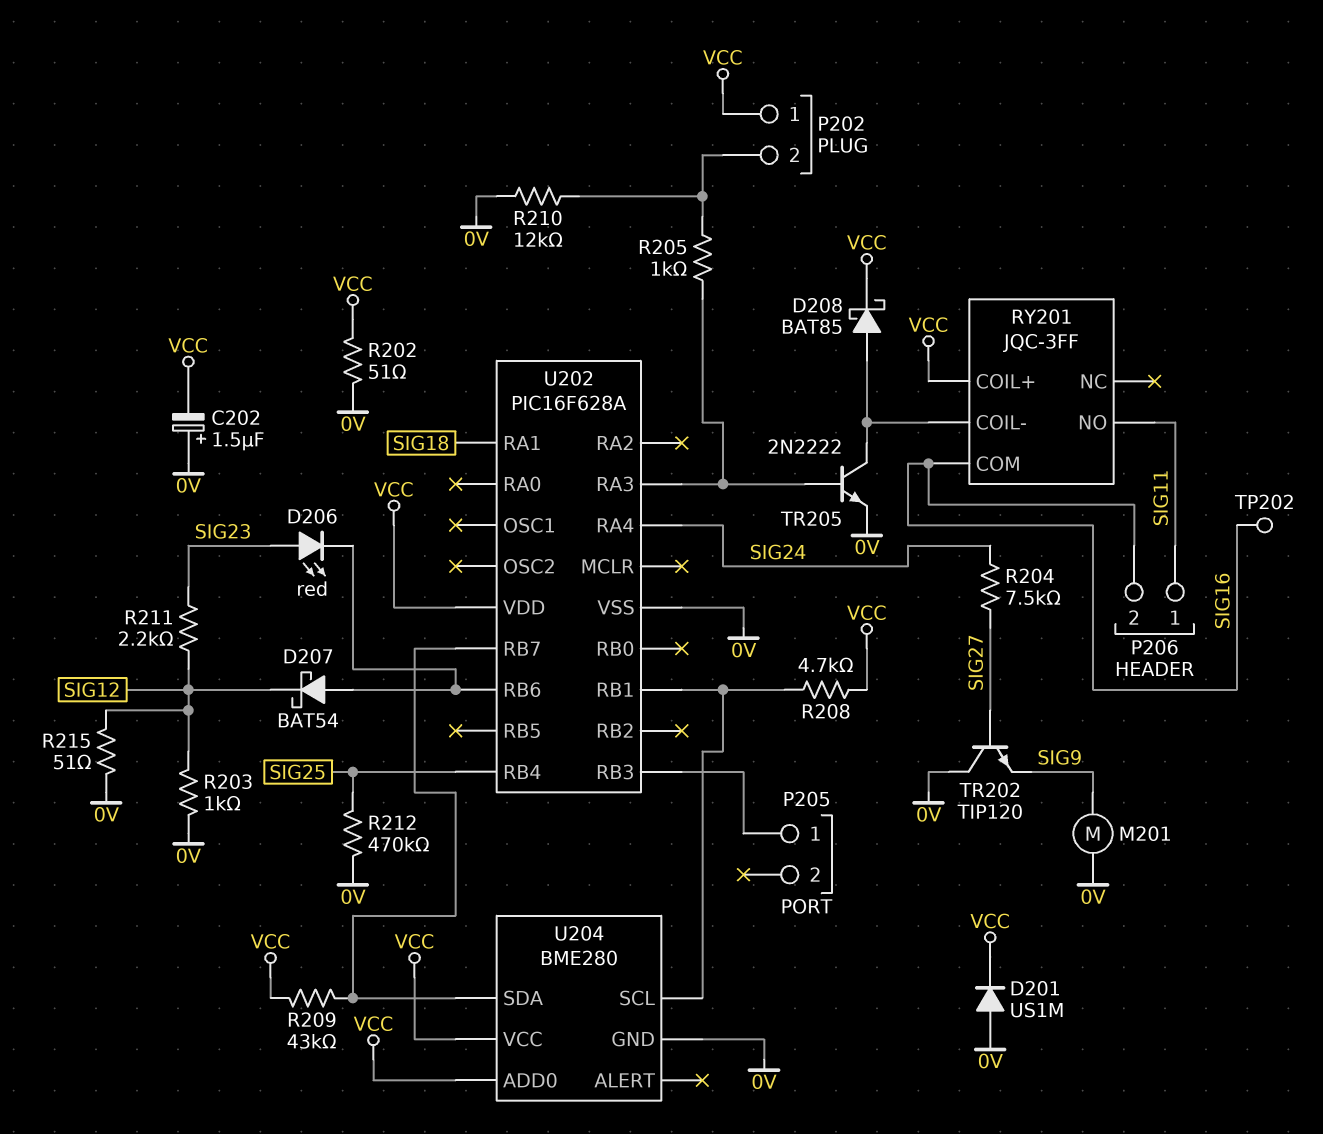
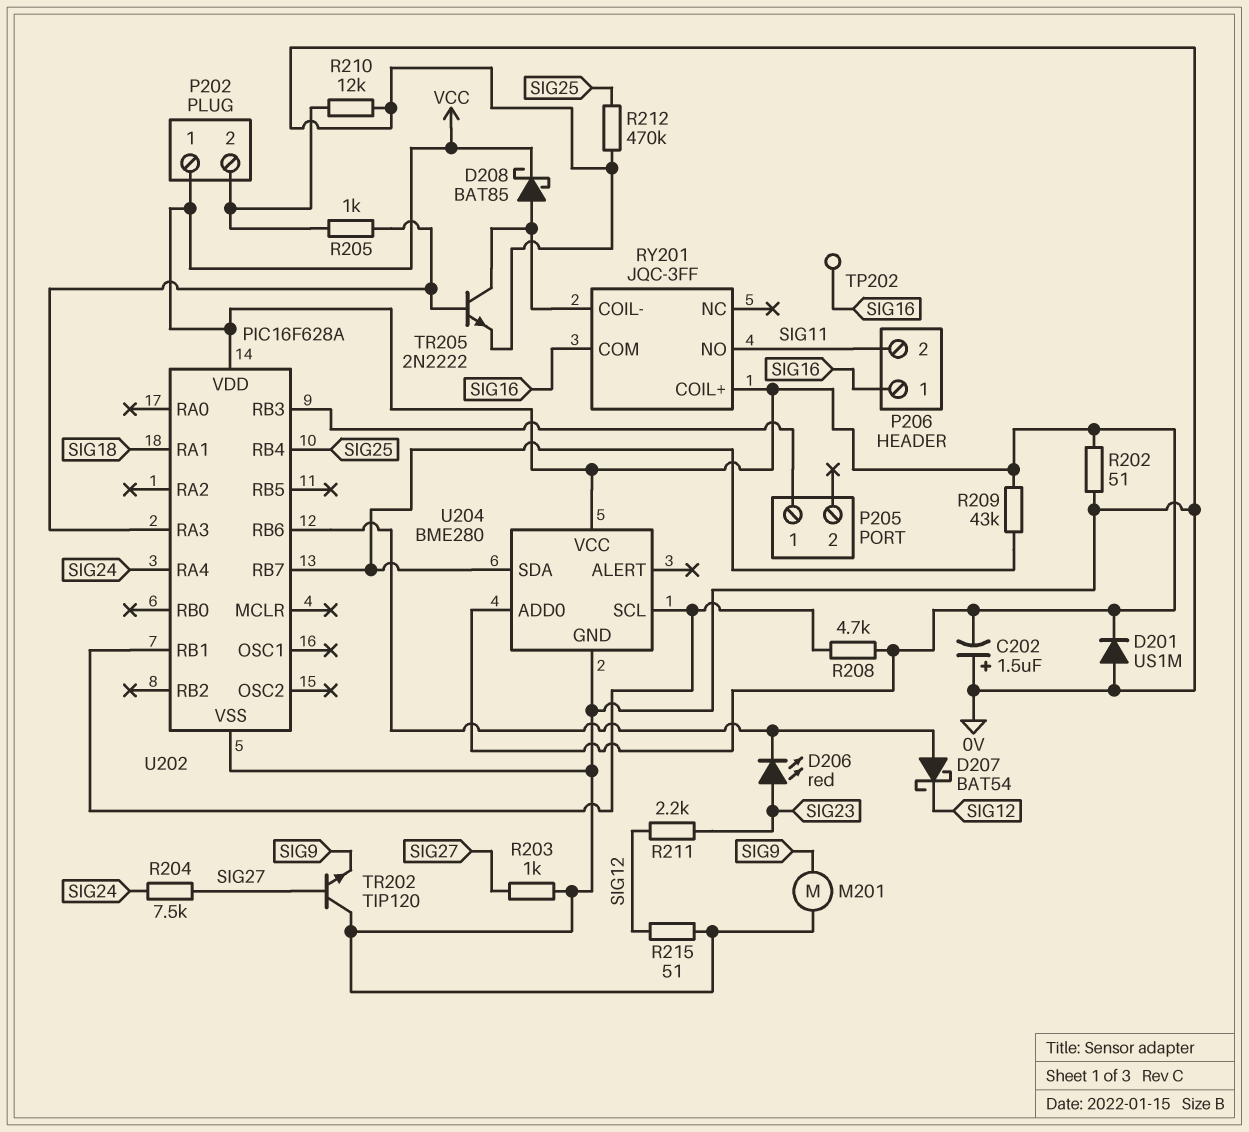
P206 pin 1: SIG11 -> SIG16
P206 pin 2: SIG16 -> SIG11
R203: 1k (0V, SIG12) -> 1k (0V, SIG27)

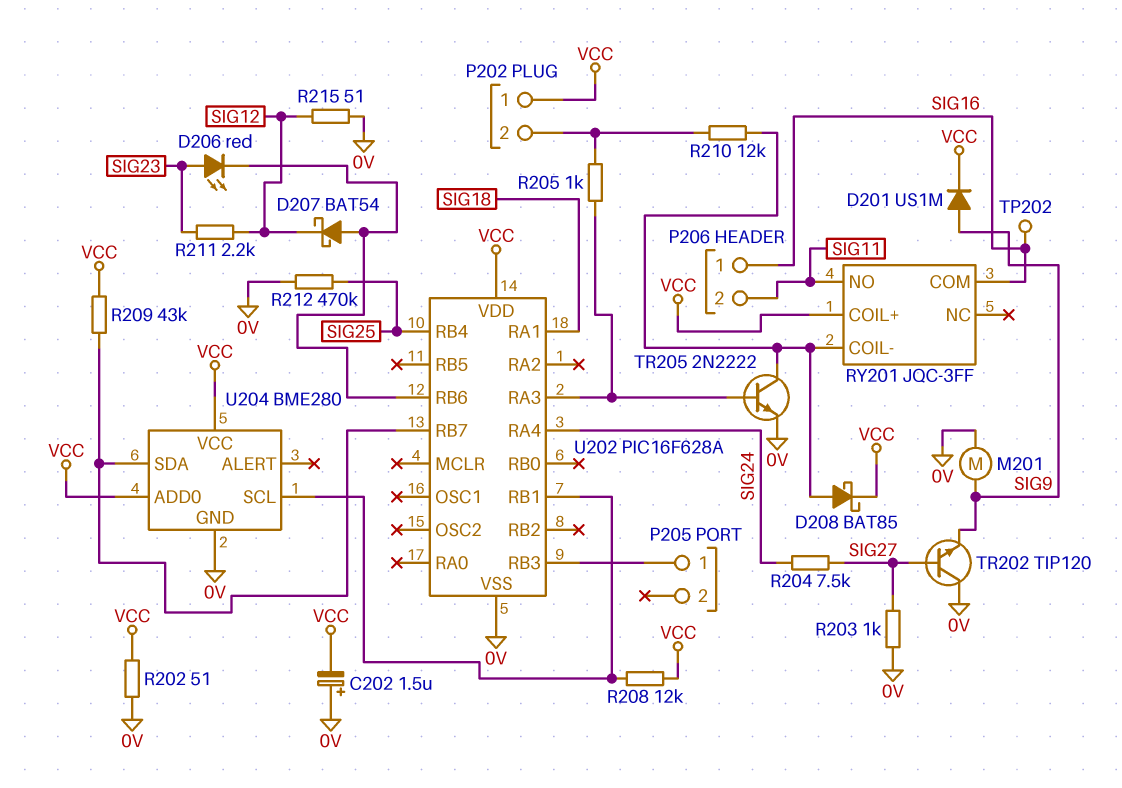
D201: diode US1M (A 0V, K VCC) -> diode US1M (A SIG9, K VCC)
R208: 4.7k (U202/RB1, VCC) -> 12k (U202/RB1, VCC)
R210: 12k (0V, P202/2) -> 12k (P202/2, RY201/COIL-)

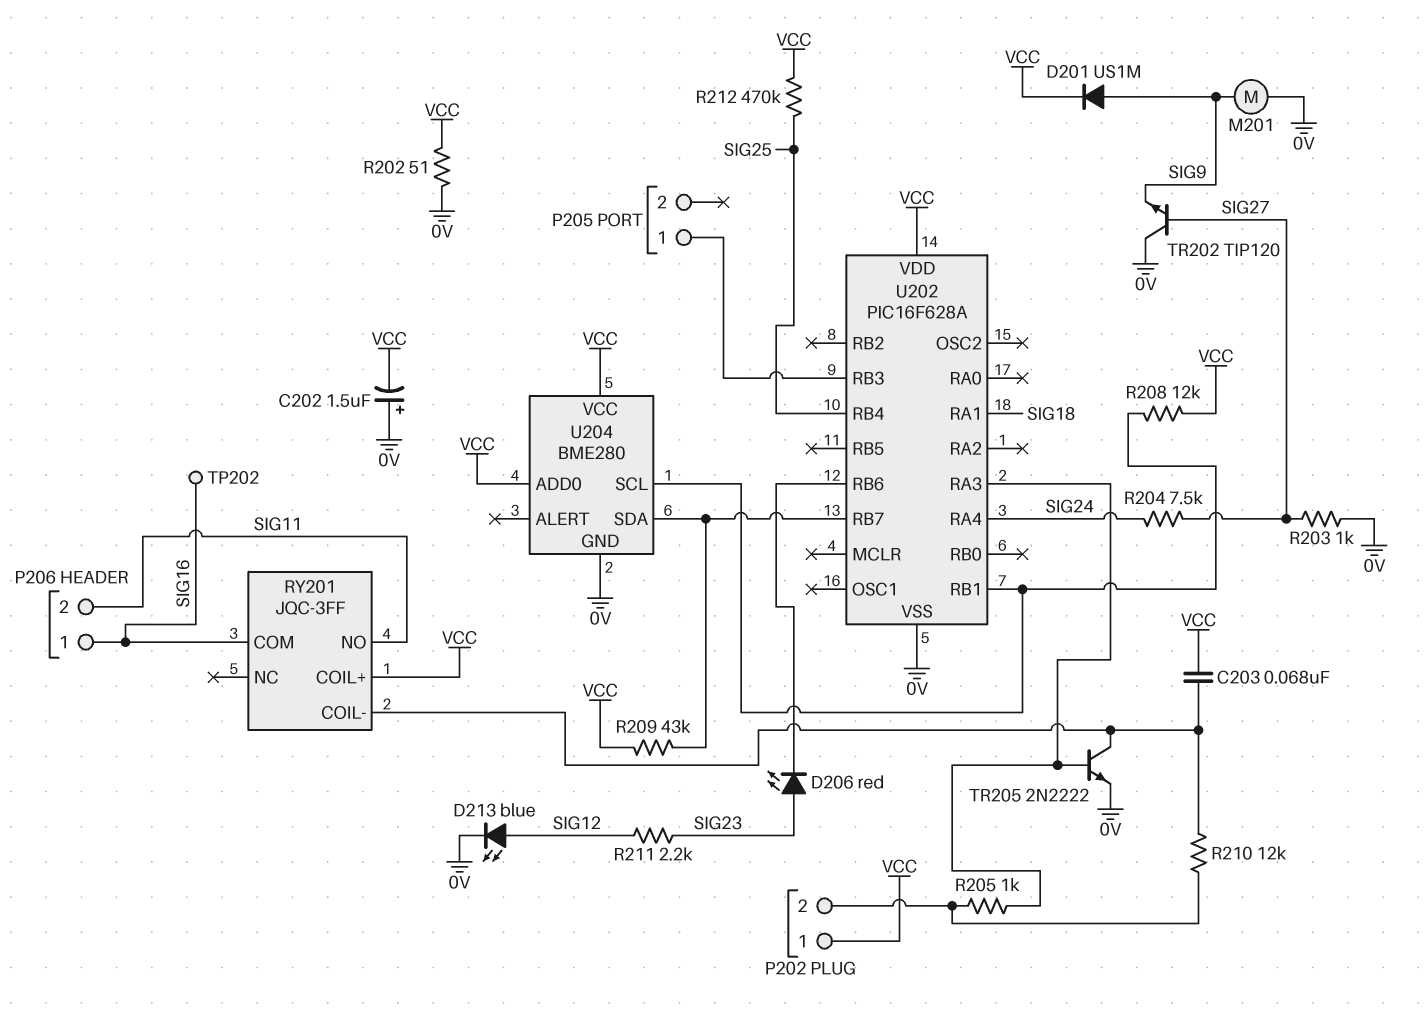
C203: none -> 68nF (RY201/COIL-, VCC)
D207: schottky BAT54 (A U202/RB6, K SIG12) -> none
D208: schottky BAT85 (A RY201/COIL-, K VCC) -> none
D213: none -> LED blue (A SIG12, K 0V)
R212: 470k (0V, SIG25) -> 470k (SIG25, VCC)
R215: 51 (0V, SIG12) -> none

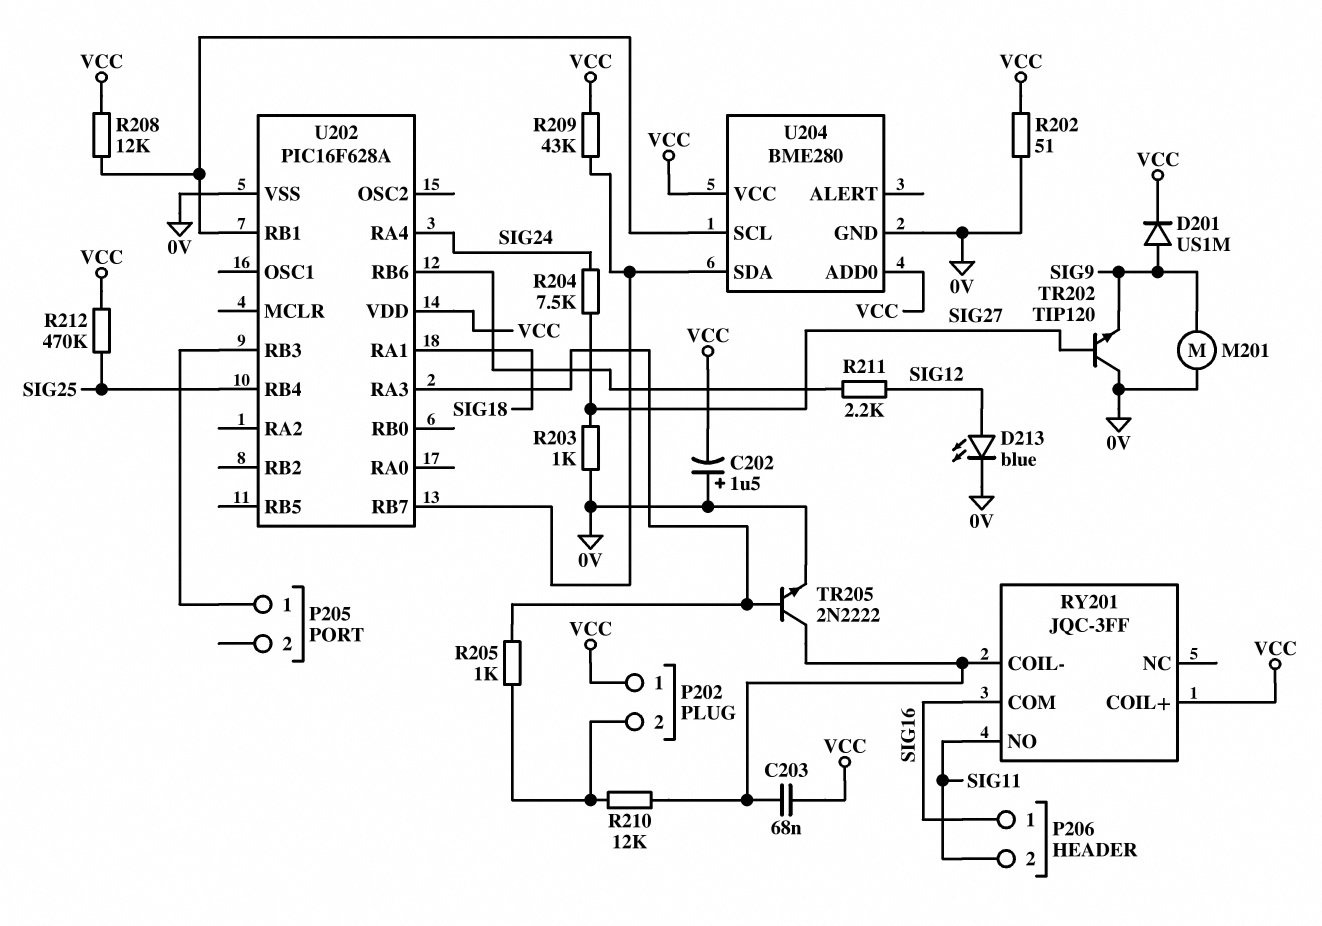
D206: LED red (A SIG23, K U202/RB6) -> none
R211: 2.2k (SIG12, SIG23) -> 2.2k (SIG12, U202/RB6)
TP202: test point (SIG16) -> none

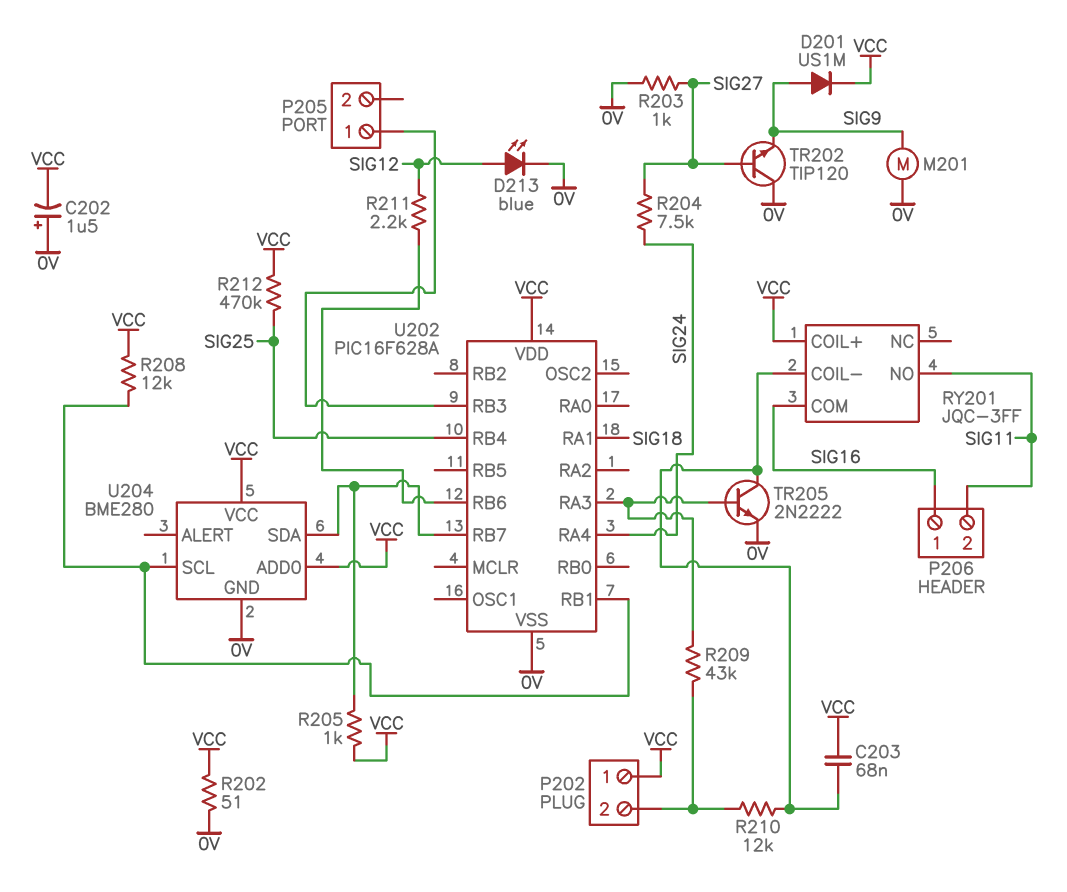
R205: 1k (P202/2, U202/RA3) -> 1k (U202/RB7, VCC)
R209: 43k (U202/RB7, VCC) -> 43k (P202/2, U202/RA3)

